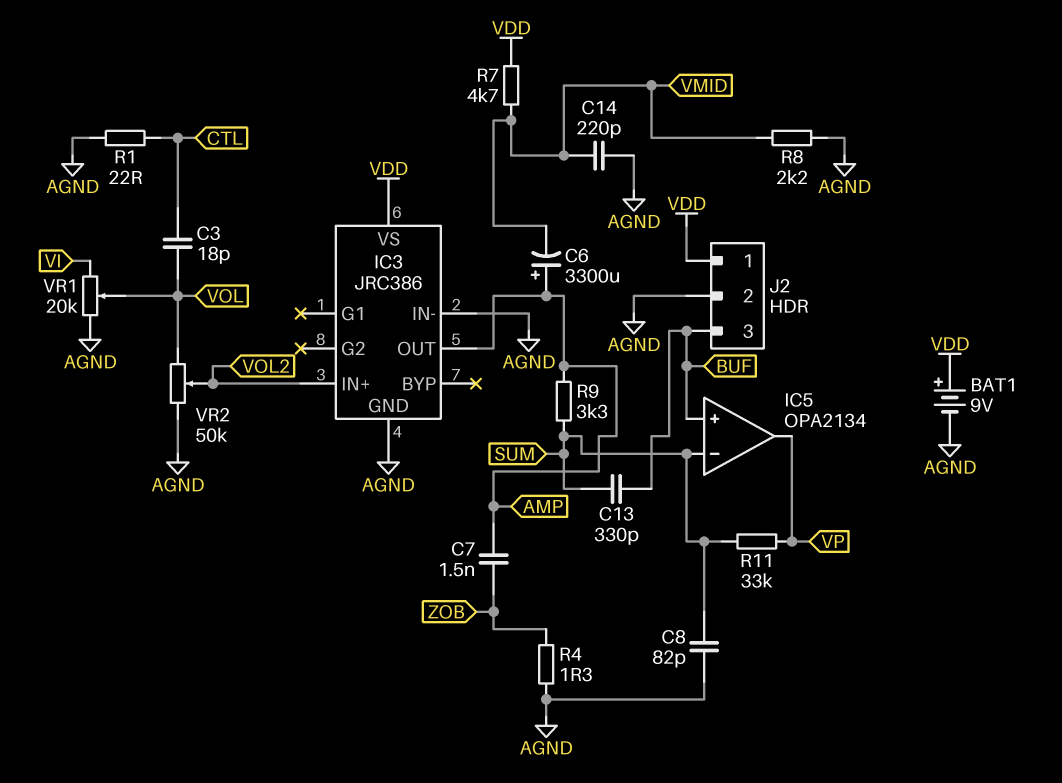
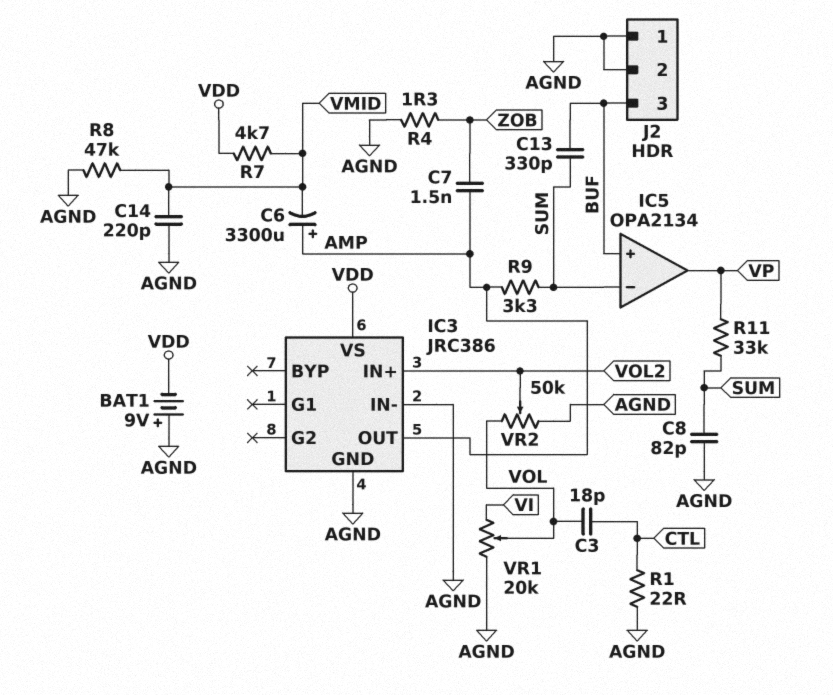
BAT1: 9V (plus VDD, minus AGND) -> 9V (plus AGND, minus VDD)
J2 pin 1: VDD -> AGND
R8: 2.2k (AGND, VMID) -> 47k (AGND, VMID)

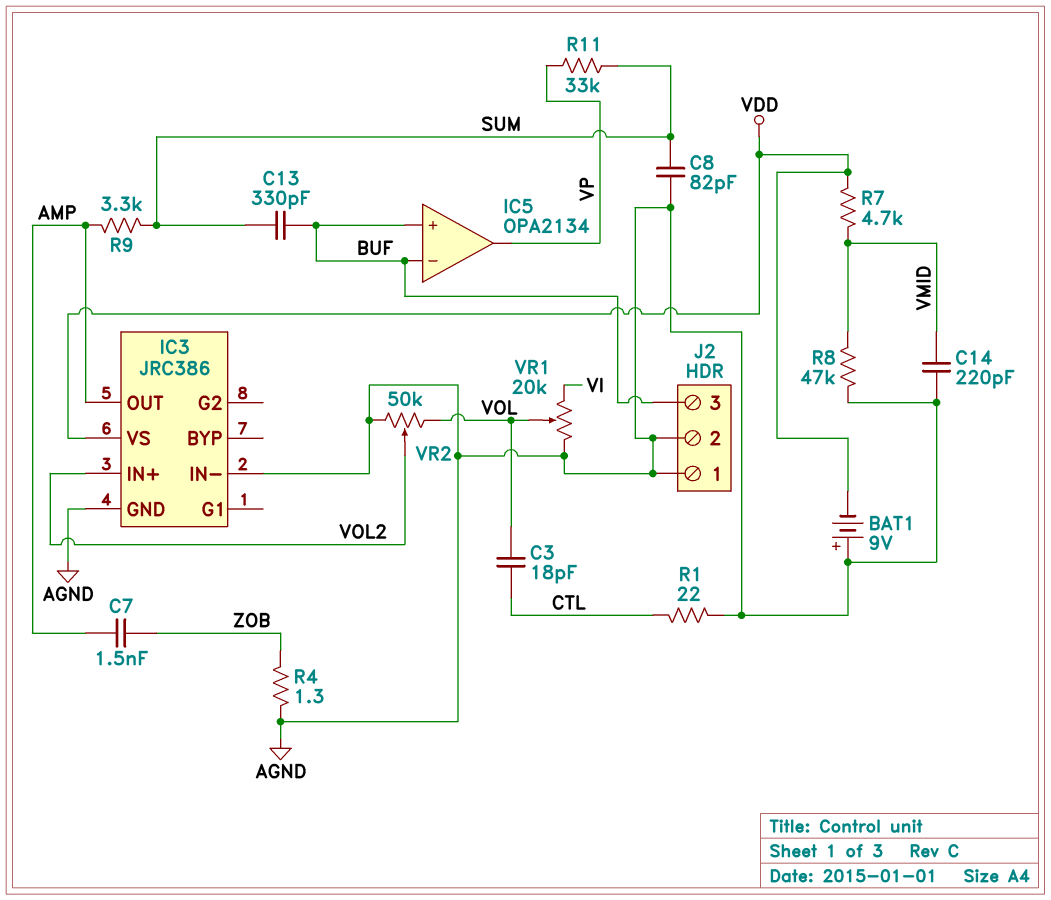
C6: 3300uF (plus AMP, minus VMID) -> none
IC5 pin in-: SUM -> BUF

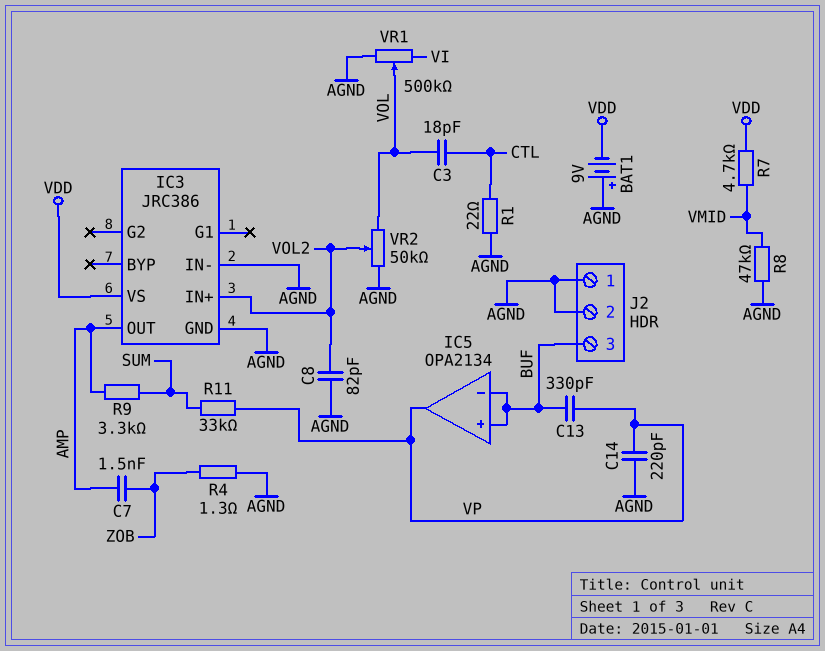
C8: 82pF (AGND, SUM) -> 82pF (AGND, VOL2)
C13: 330pF (BUF, SUM) -> 330pF (BUF, VP)
C14: 220pF (AGND, VMID) -> 220pF (AGND, VP)
VR1: 20k (AGND, VI, wiper VOL) -> 500k (AGND, VI, wiper VOL)

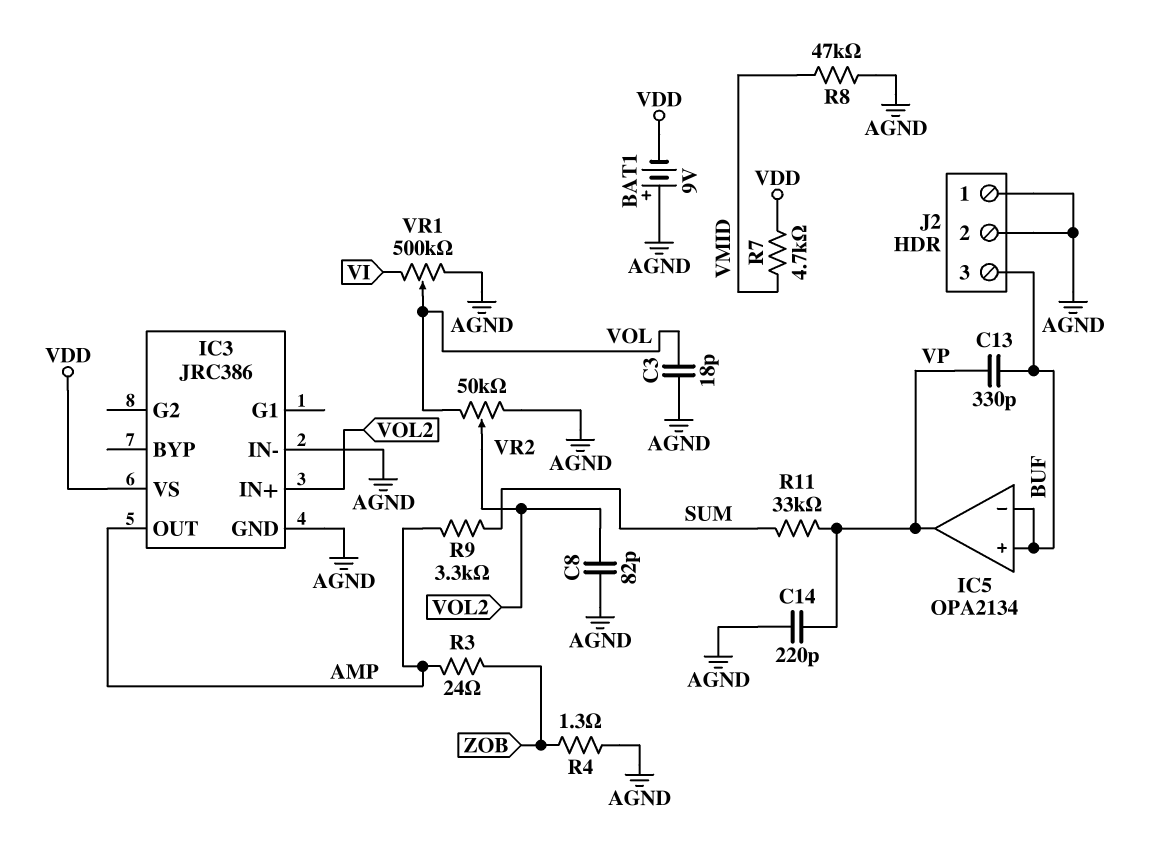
C3: 18pF (CTL, VOL) -> 18pF (AGND, VOL)
C7: 1.5nF (AMP, ZOB) -> none
R1: 22 (AGND, CTL) -> none
R3: none -> 24 (AMP, ZOB)

